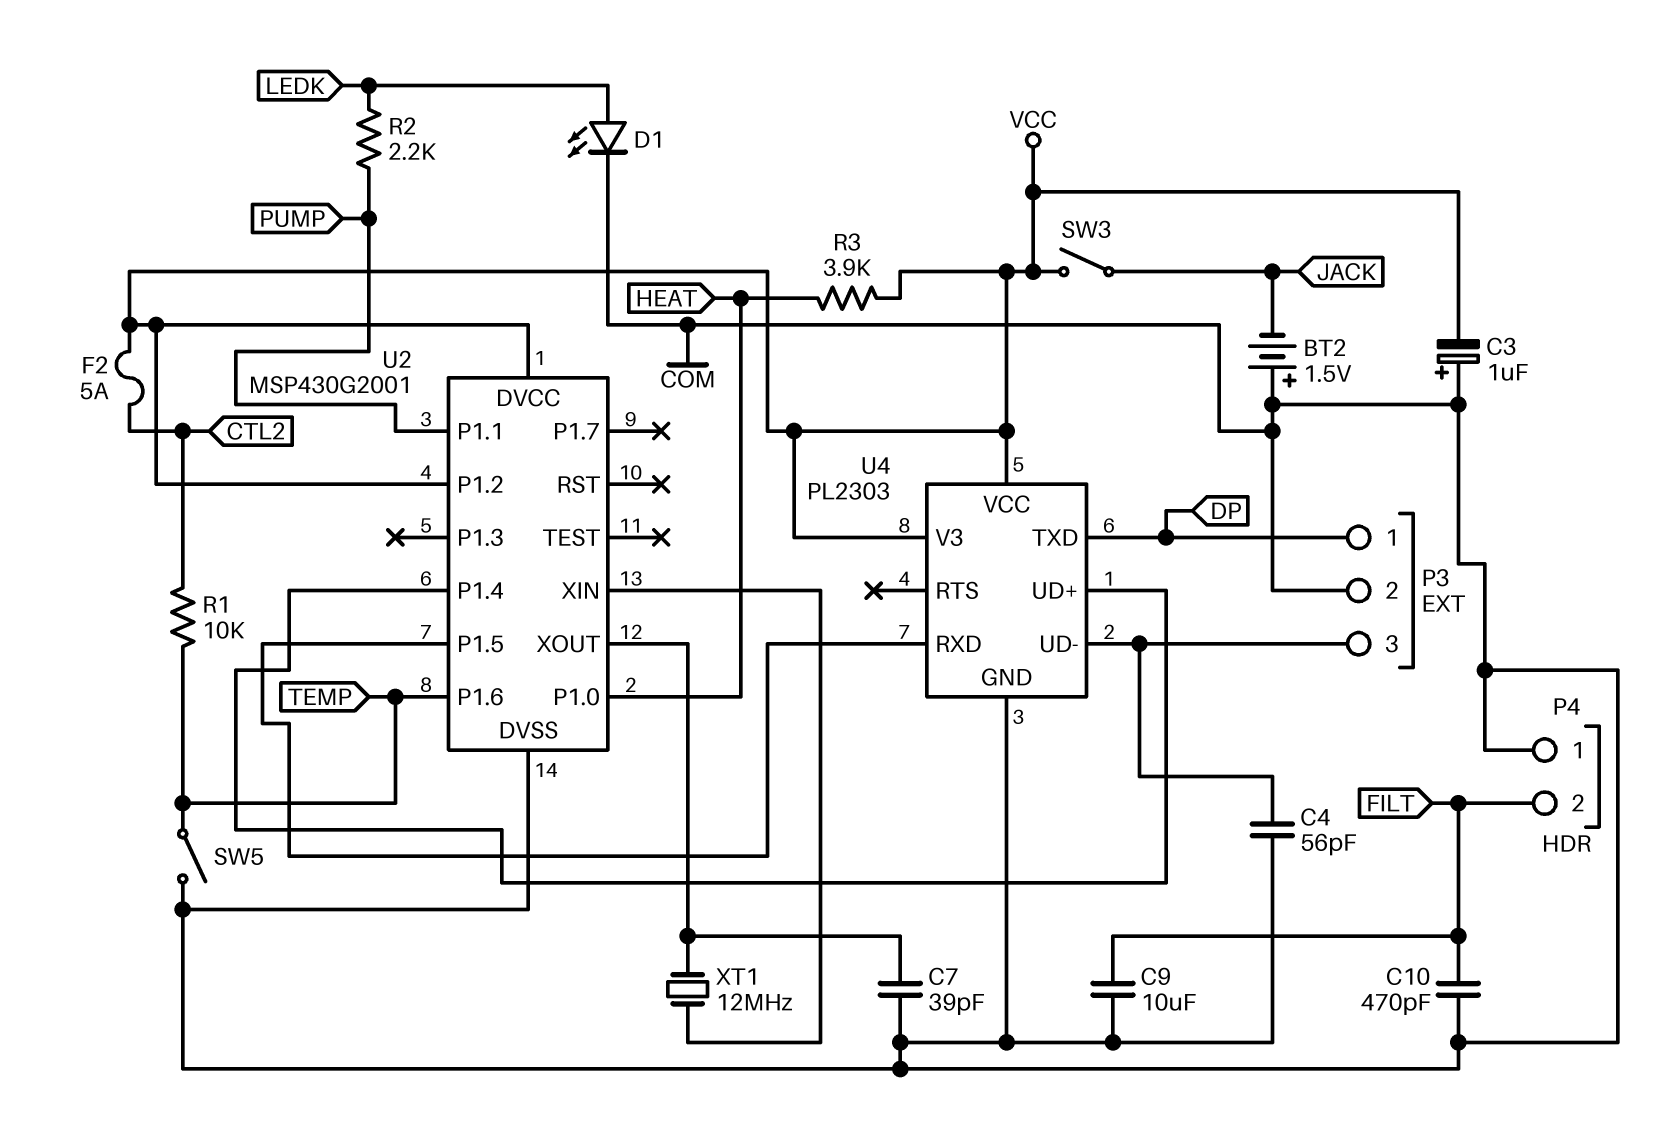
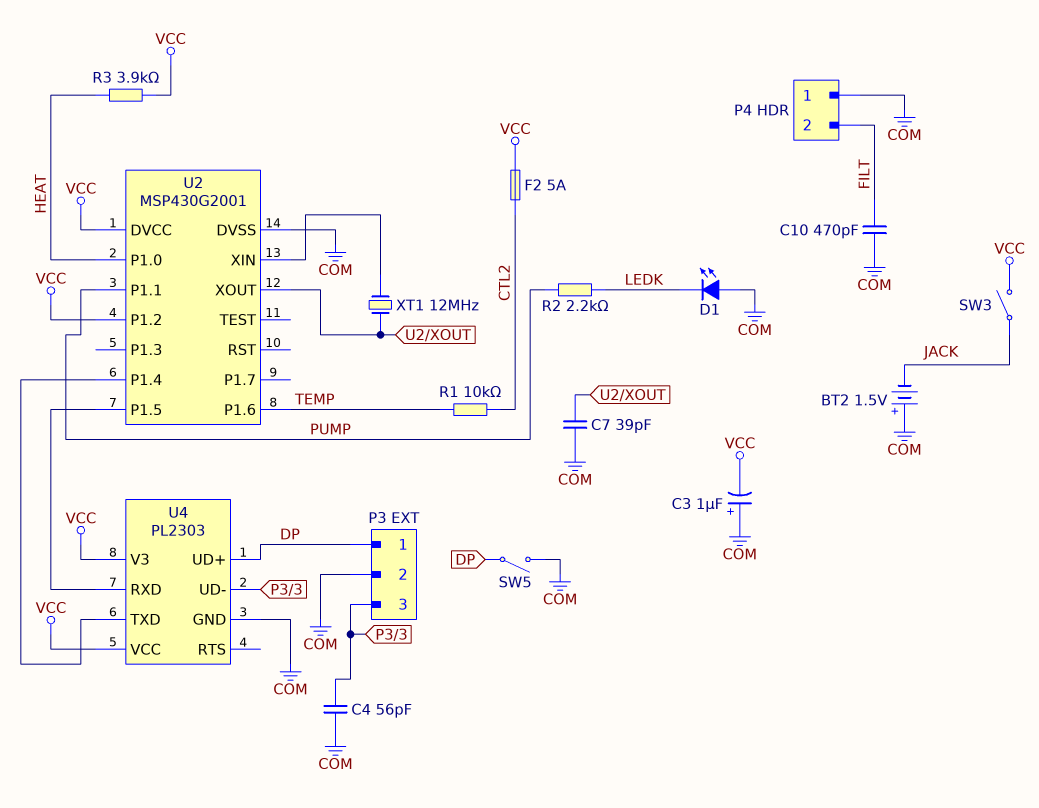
C9: 10uF (COM, FILT) -> none
D1: LED (A LEDK, K COM) -> LED (A COM, K LEDK)
SW5: switch (COM, TEMP) -> switch (COM, DP)
U4 pin TXD: DP -> U2/P1.4
U4 pin UD+: U2/P1.4 -> DP

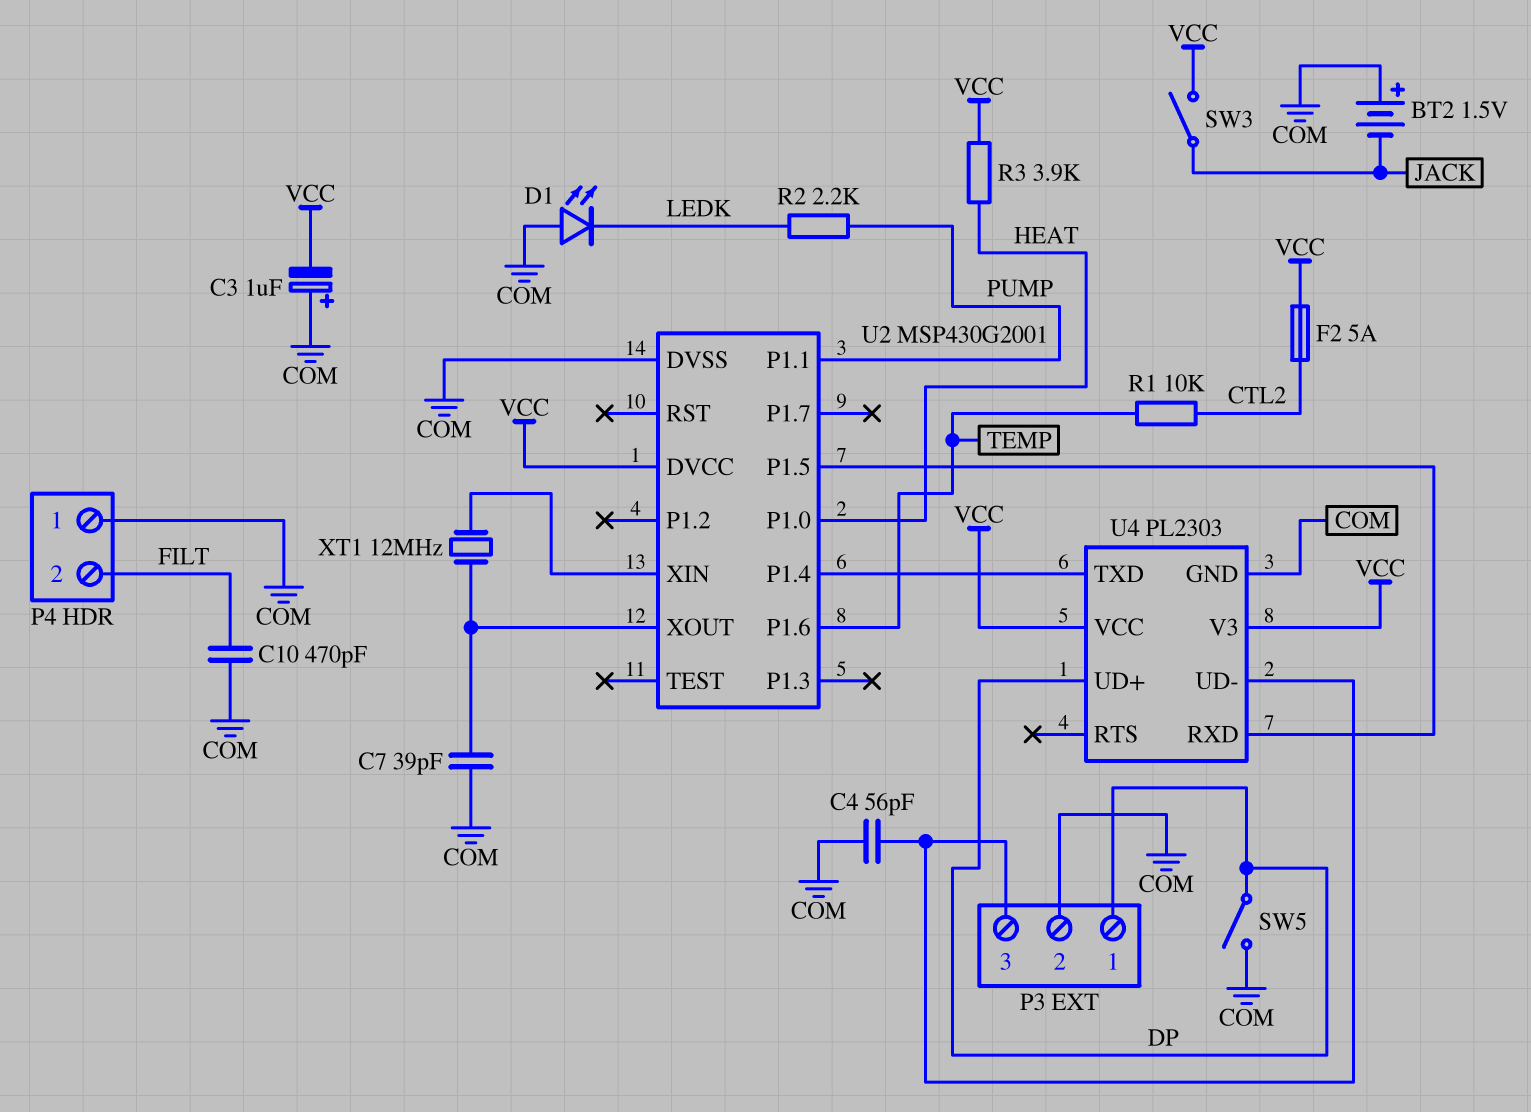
U2 pin P1.2: VCC -> none

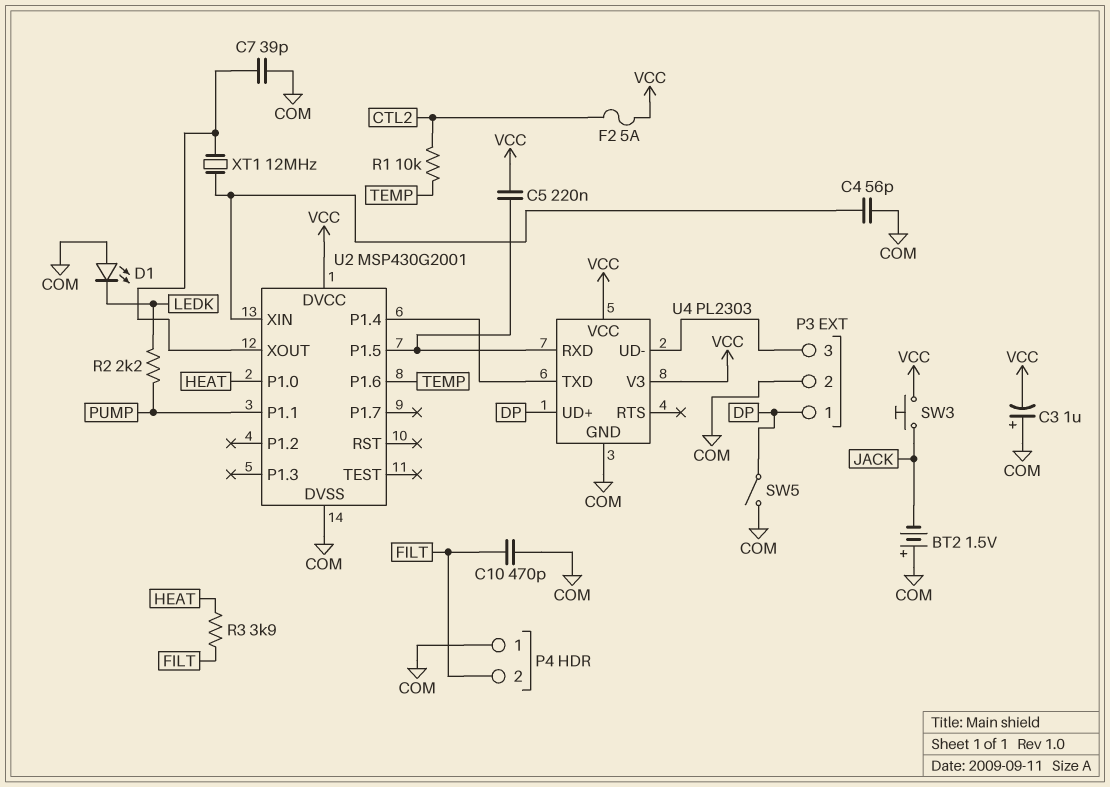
C4: 56pF (COM, P3/3) -> 56pF (COM, U2/XIN)
C5: none -> 220nF (U2/P1.5, VCC)
R3: 3.9k (HEAT, VCC) -> 3.9k (FILT, HEAT)
SW3: switch (JACK, VCC) -> button (JACK, VCC)

